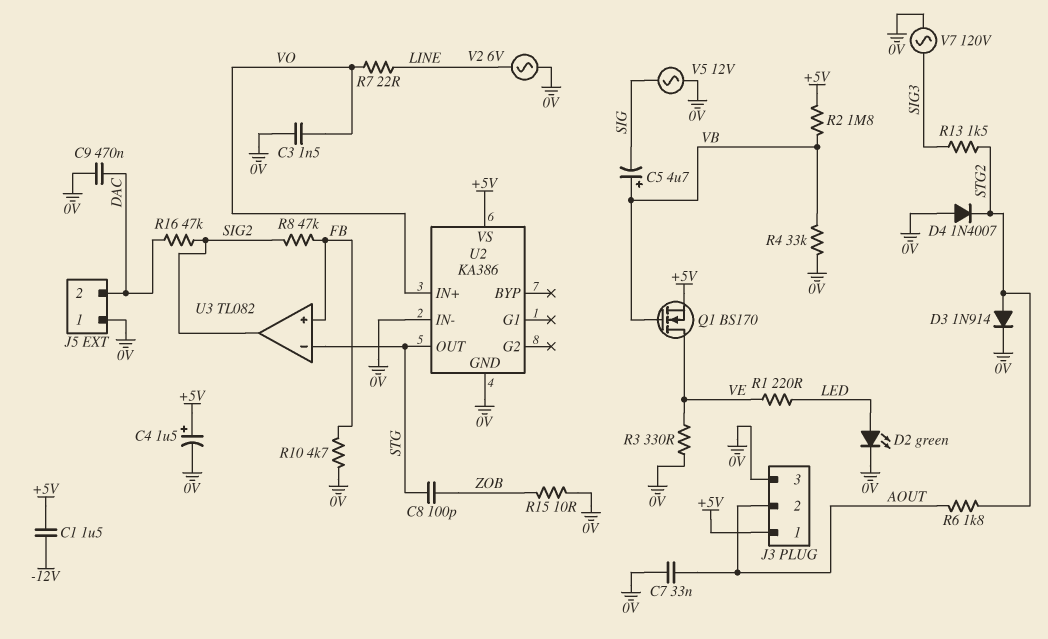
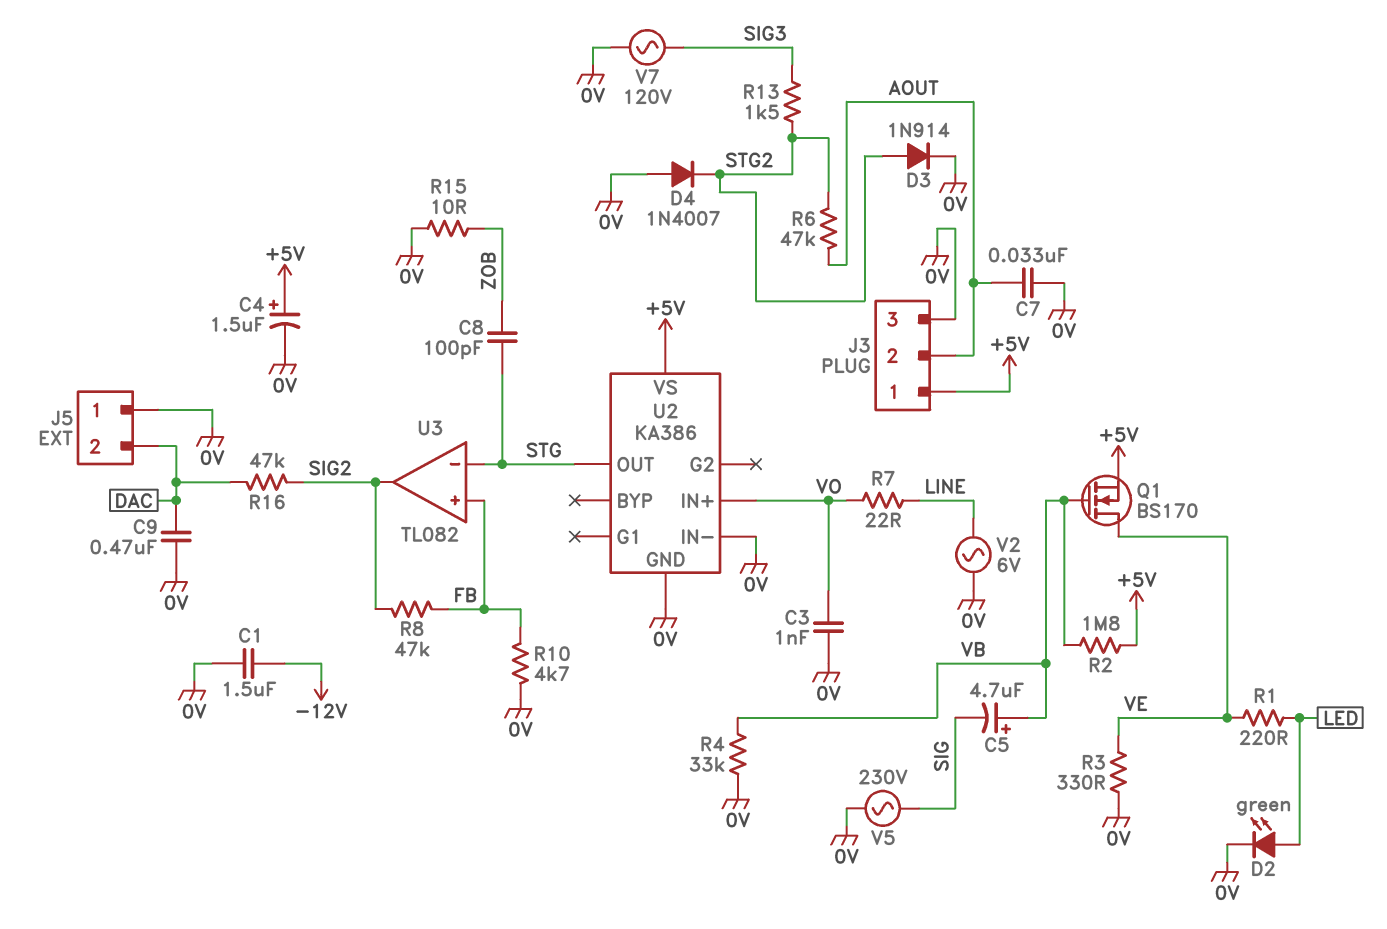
C1: 1.5uF (+5V, -12V) -> 1.5uF (-12V, 0V)
C3: 1.5nF (0V, VO) -> 1nF (0V, VO)
R6: 1.8k (AOUT, STG2) -> 47k (AOUT, STG2)
V5: AC 12V (0V, SIG) -> AC 230V (0V, SIG)

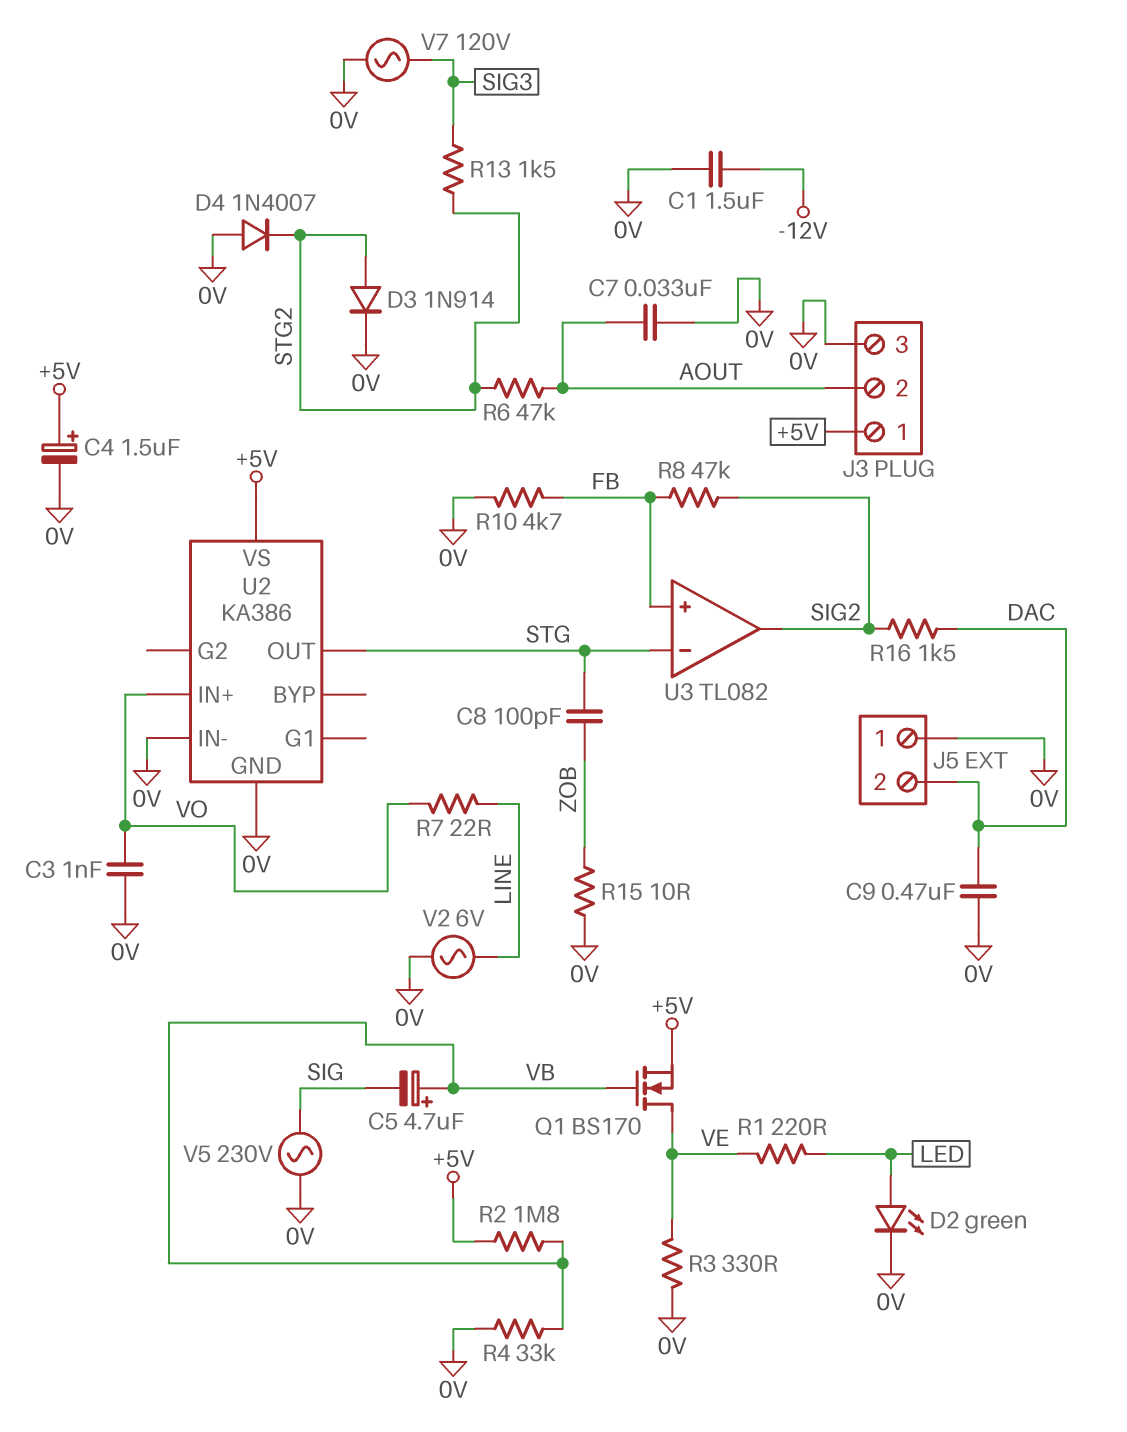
R16: 47k (DAC, SIG2) -> 1.5k (DAC, SIG2)

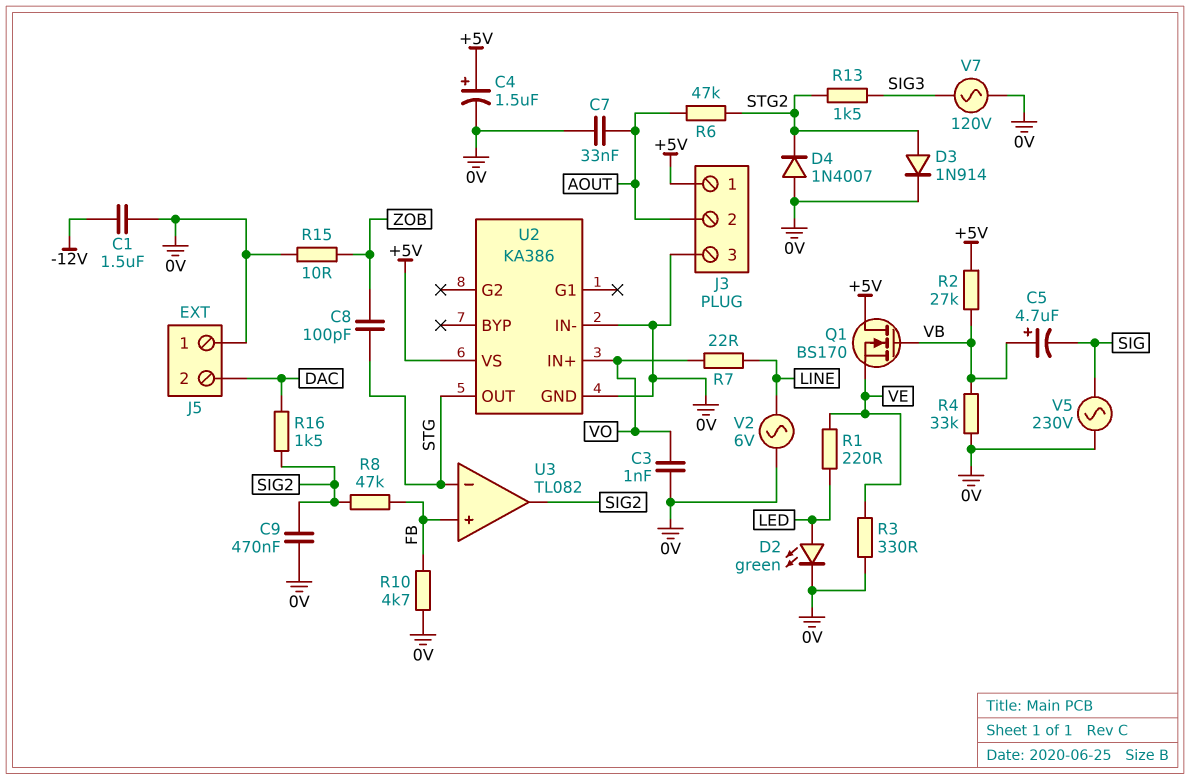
C9: 470nF (0V, DAC) -> 470nF (0V, SIG2)
Q1: NMOS BS170 (G VB, D VE, S +5V) -> NMOS BS170 (G VB, D +5V, S VE)
R2: 1.8M (+5V, VB) -> 27k (+5V, VB)

